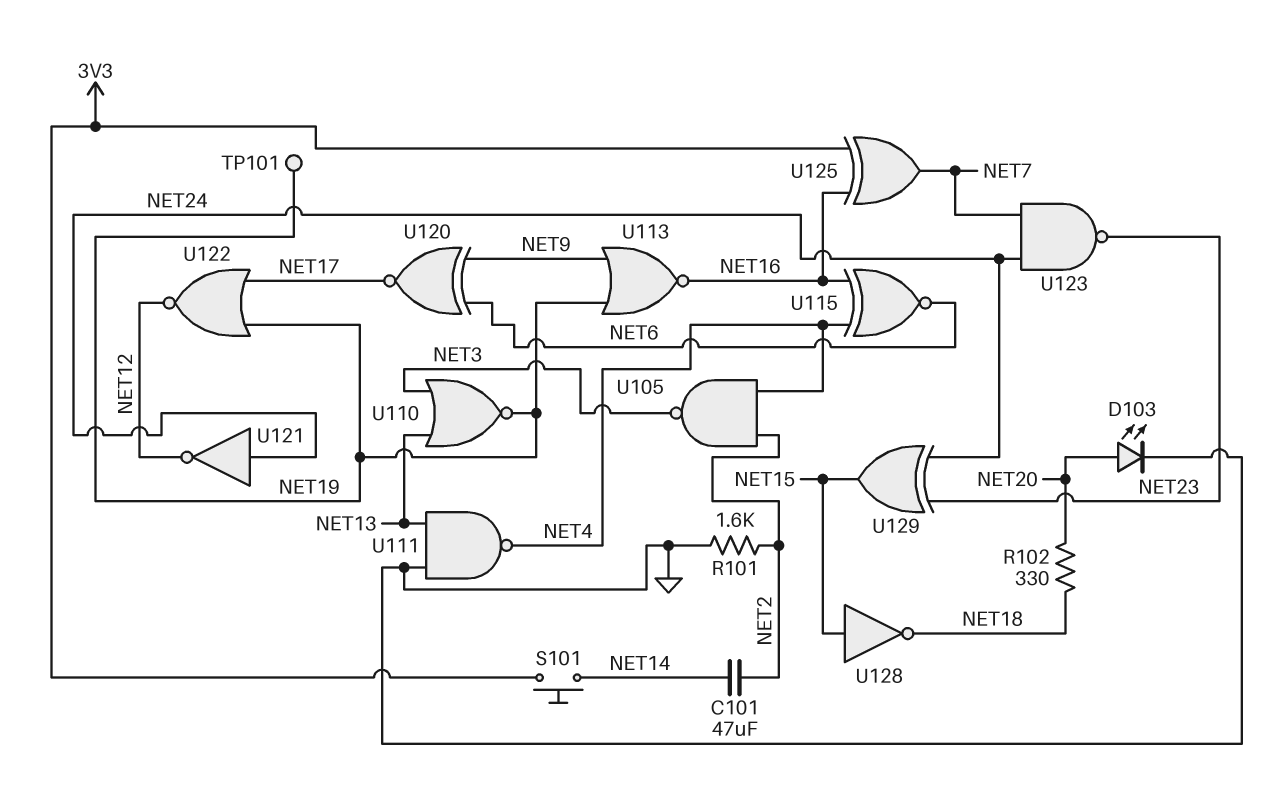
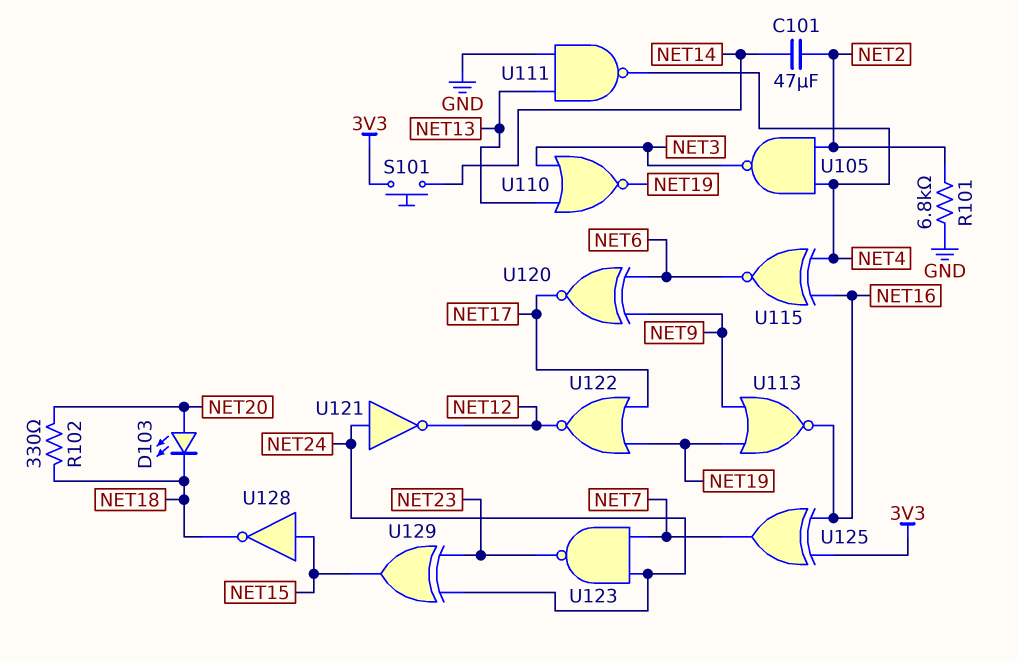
D103: LED (A NET20, K GND) -> LED (A NET20, K NET18)
R101: 1.6k (GND, NET2) -> 6.8k (GND, NET2)
TP101: test point (NET19) -> none

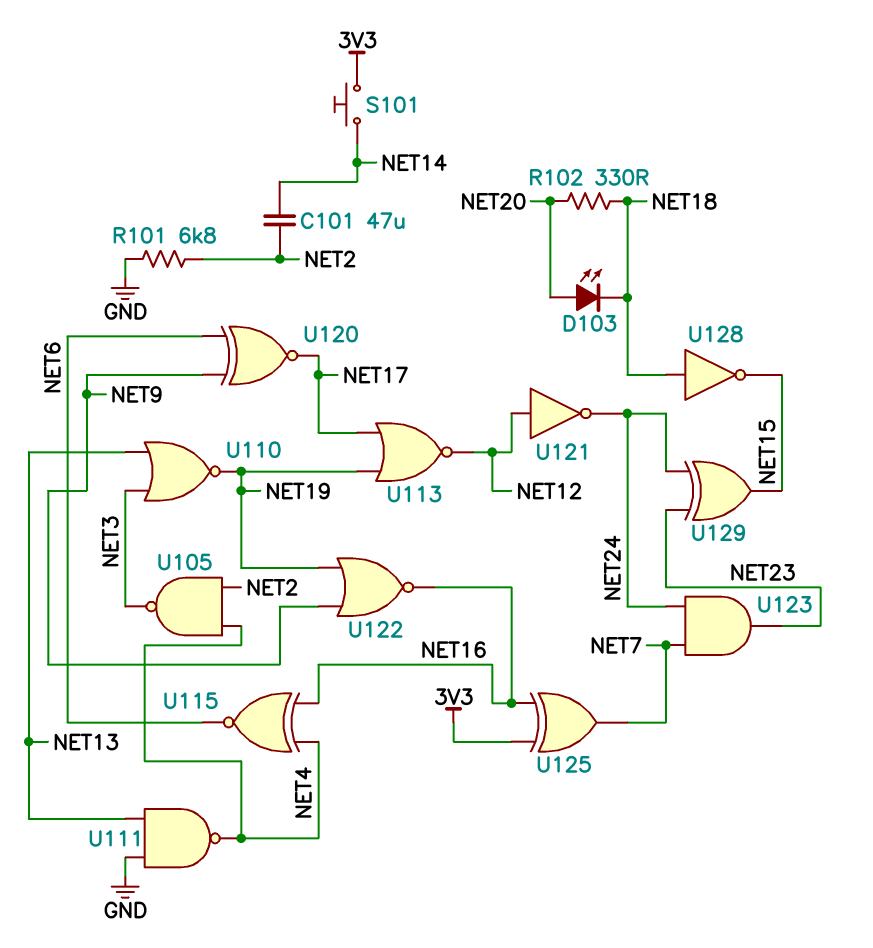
U113: NOR (in NET9, in NET19, out NET16) -> NOR (in NET17, in NET19, out NET12)
U121: NOT (in NET24, out NET12) -> NOT (in NET12, out NET24)
U122: NOR (in NET17, in NET19, out NET12) -> NOR (in NET9, in NET19, out NET16)
U123: NAND (in NET7, in NET24, out NET23) -> AND (in NET7, in NET24, out NET23)
U128: NOT (in NET15, out NET18) -> NOT (in NET18, out NET15)

